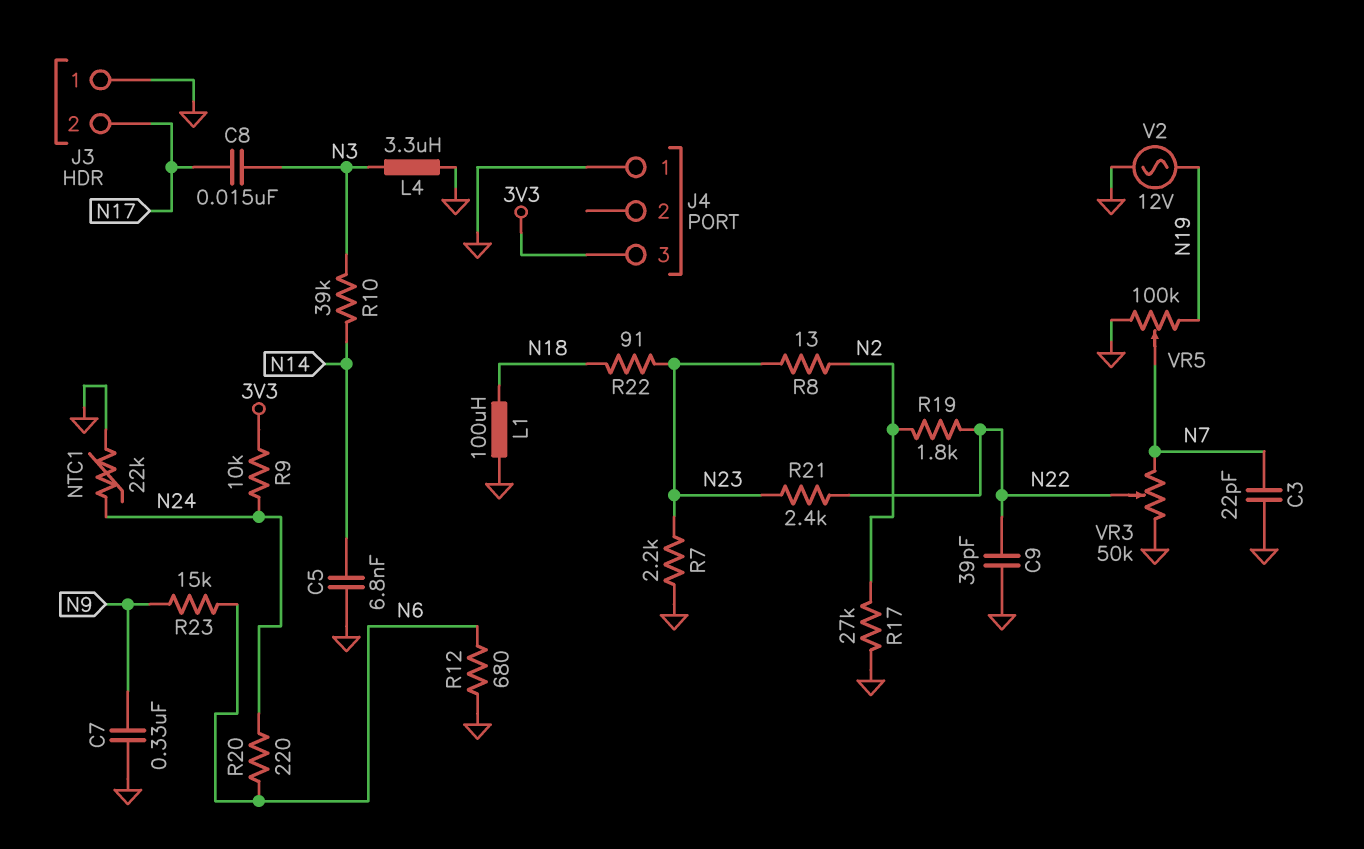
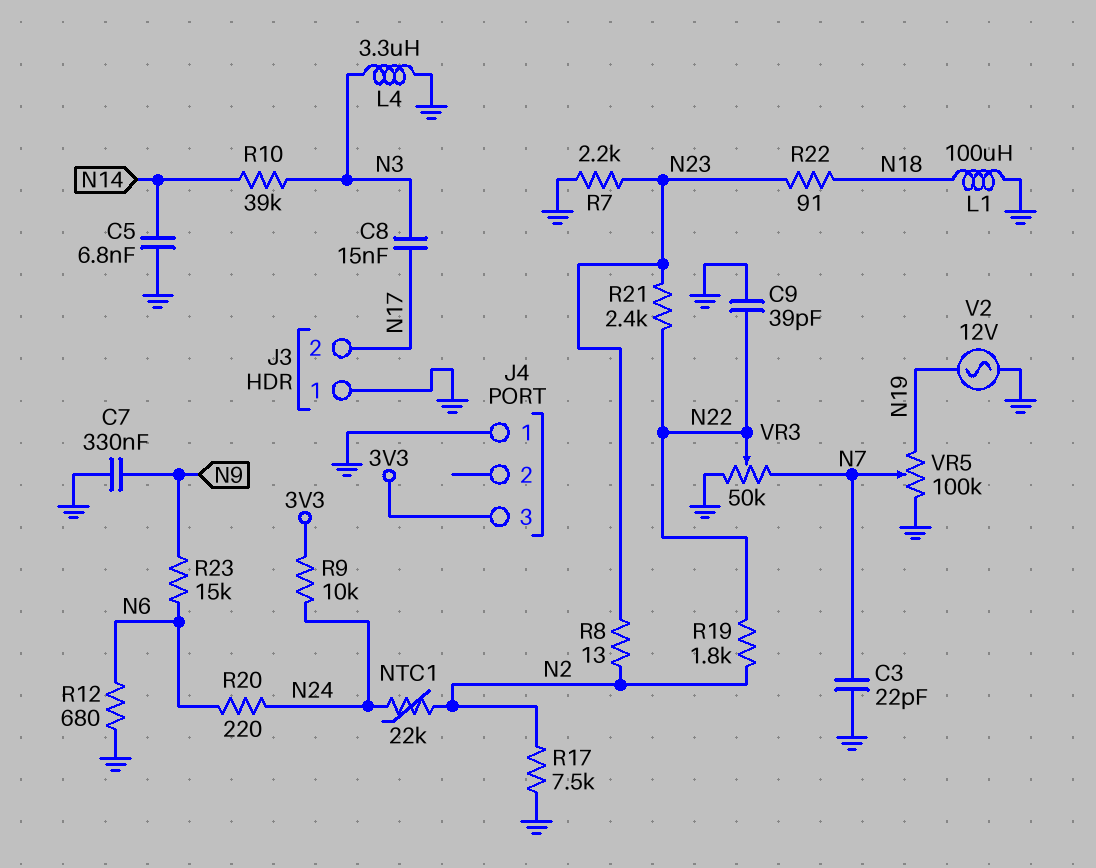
NTC1: 22k (GND, N24) -> 22k (N2, N24)
R17: 27k (GND, N2) -> 7.5k (GND, N2)

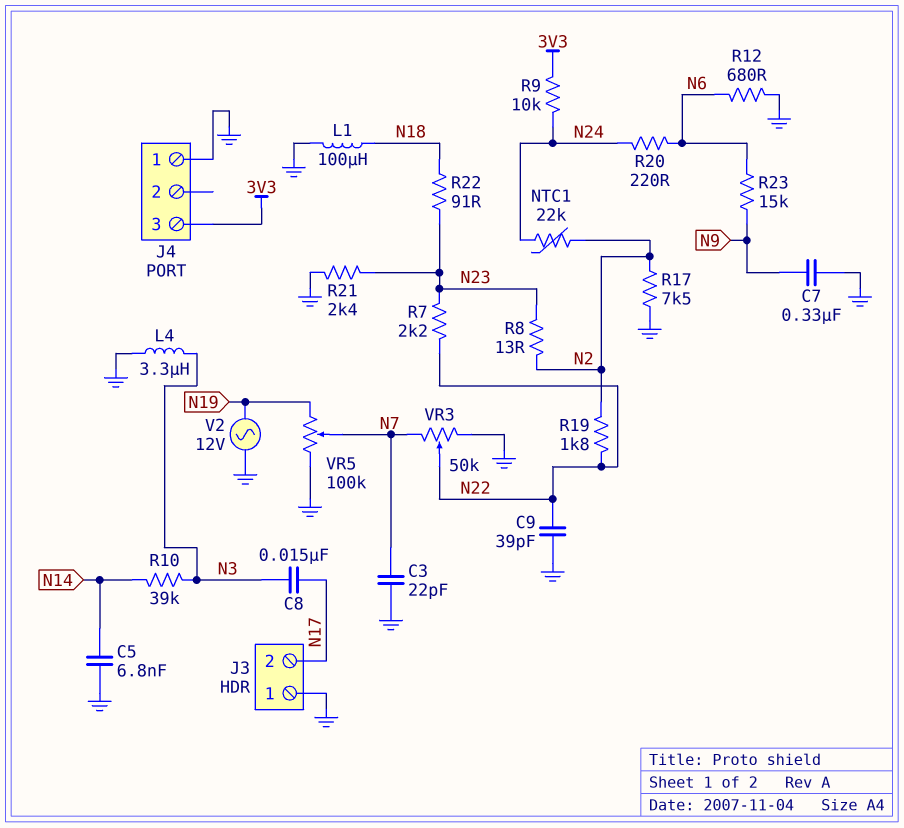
R7: 2.2k (GND, N23) -> 2.2k (N22, N23)
R21: 2.4k (N22, N23) -> 2.4k (GND, N23)

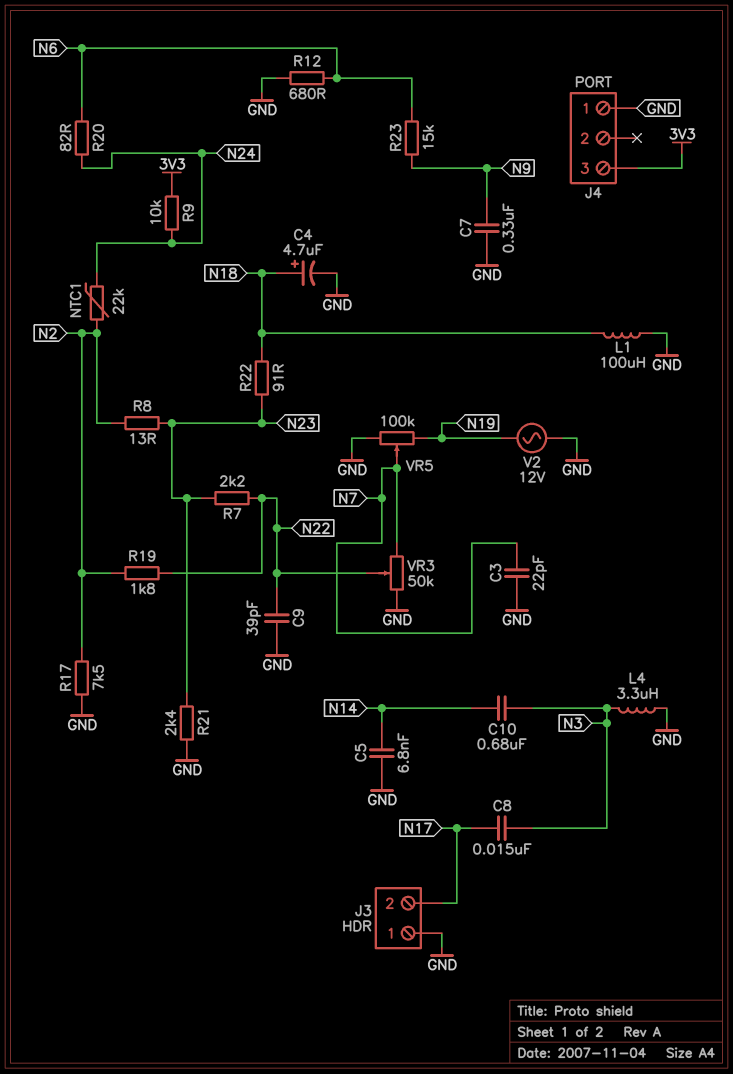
C4: none -> 4.7uF (plus N18, minus GND)
C10: none -> 680nF (N3, N14)
R10: 39k (N3, N14) -> none
R20: 220 (N6, N24) -> 82 (N6, N24)

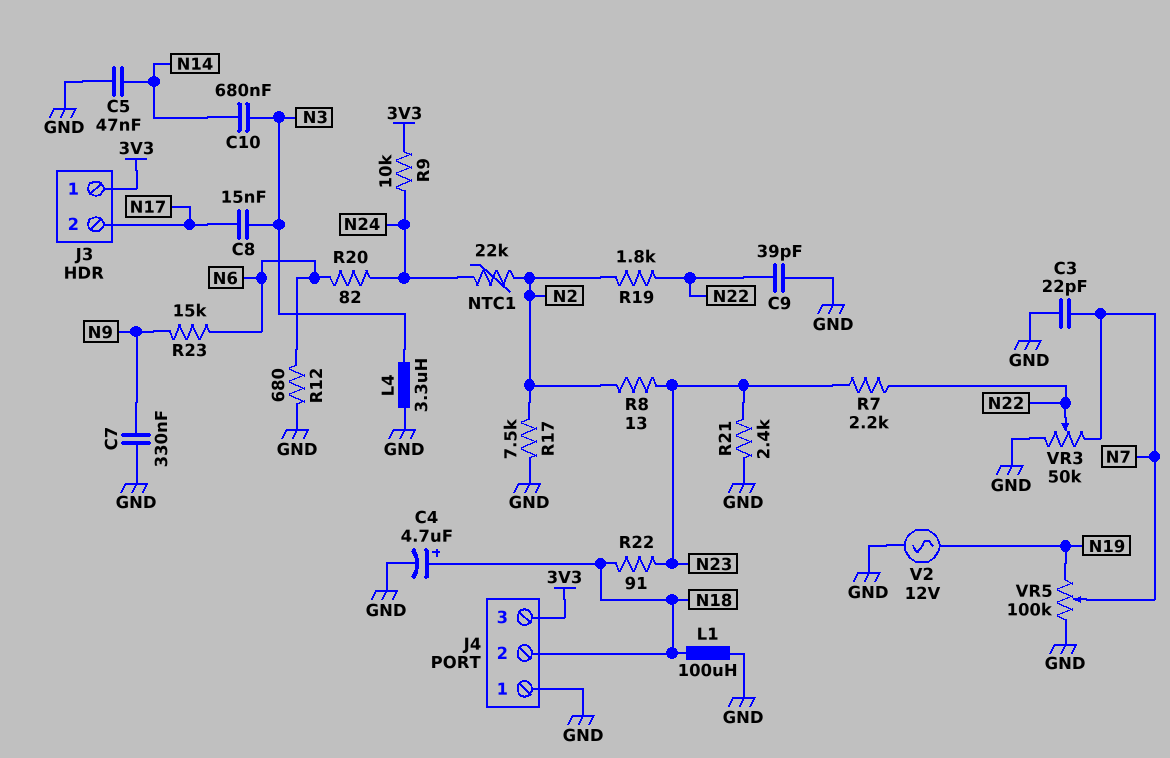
C5: 6.8nF (GND, N14) -> 47nF (GND, N14)
J3 pin 1: GND -> 3V3
J4 pin 2: none -> N18

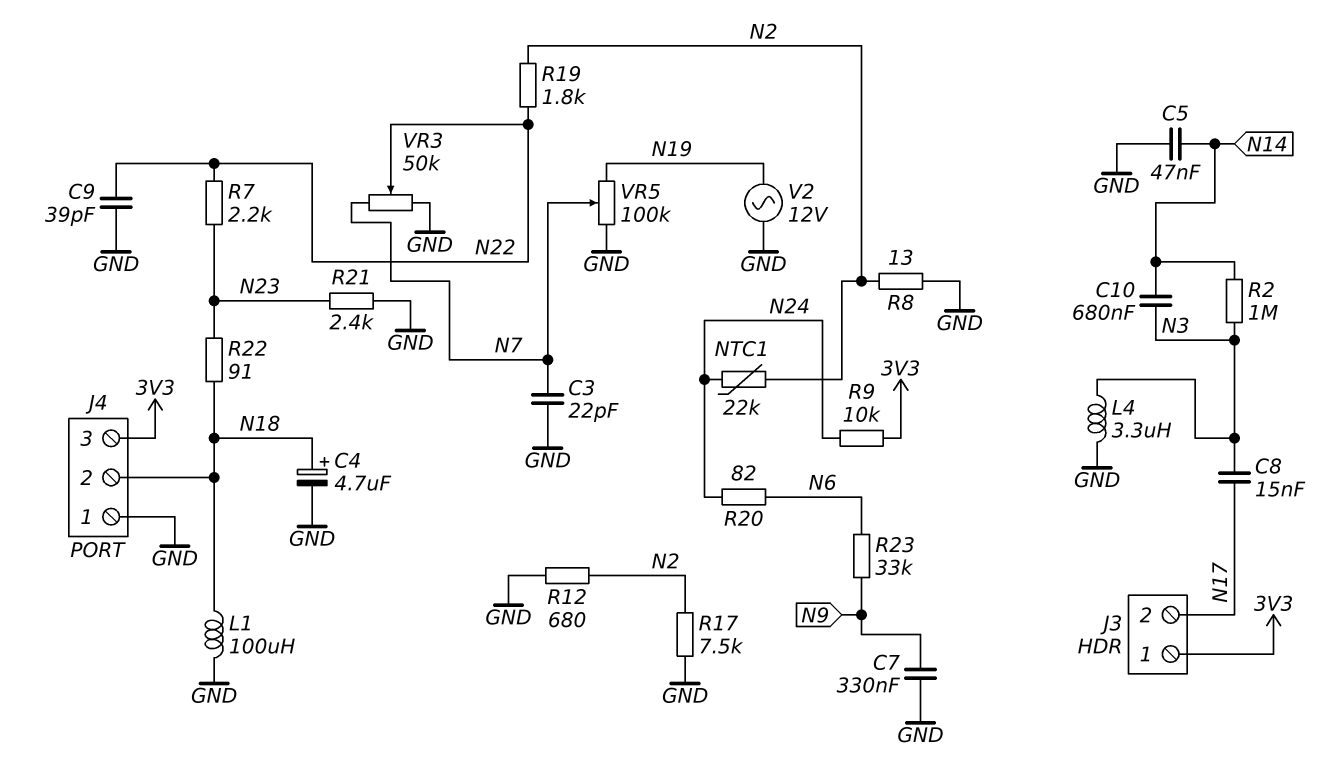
R2: none -> 1M (N3, N14)
R8: 13 (N2, N23) -> 13 (GND, N2)
R12: 680 (GND, N6) -> 680 (GND, N2)
R23: 15k (N6, N9) -> 33k (N6, N9)

